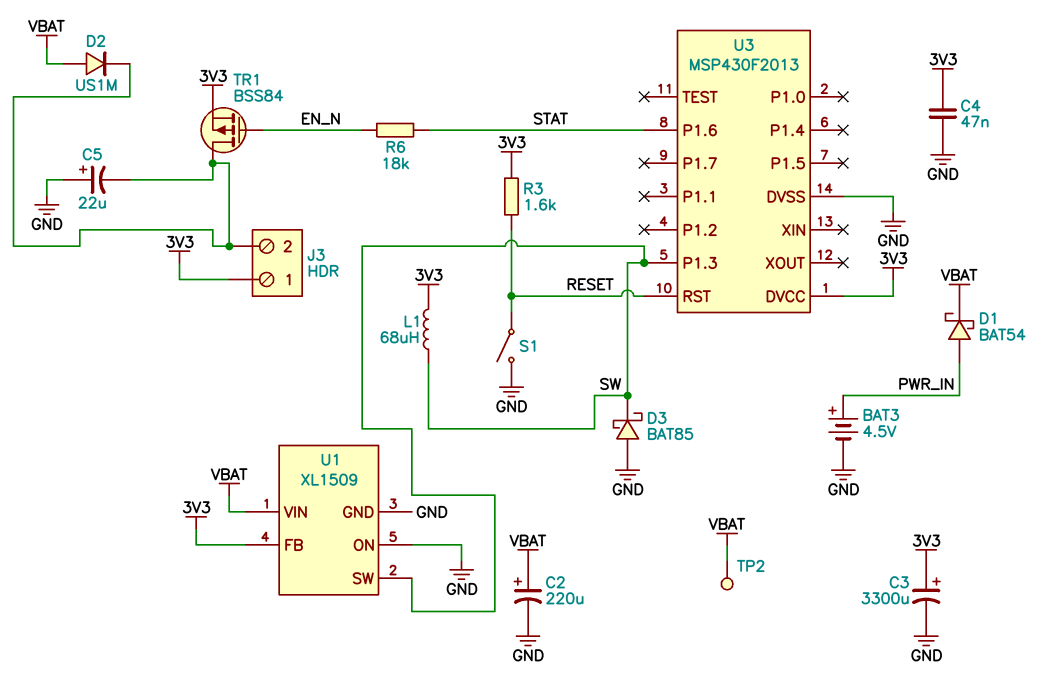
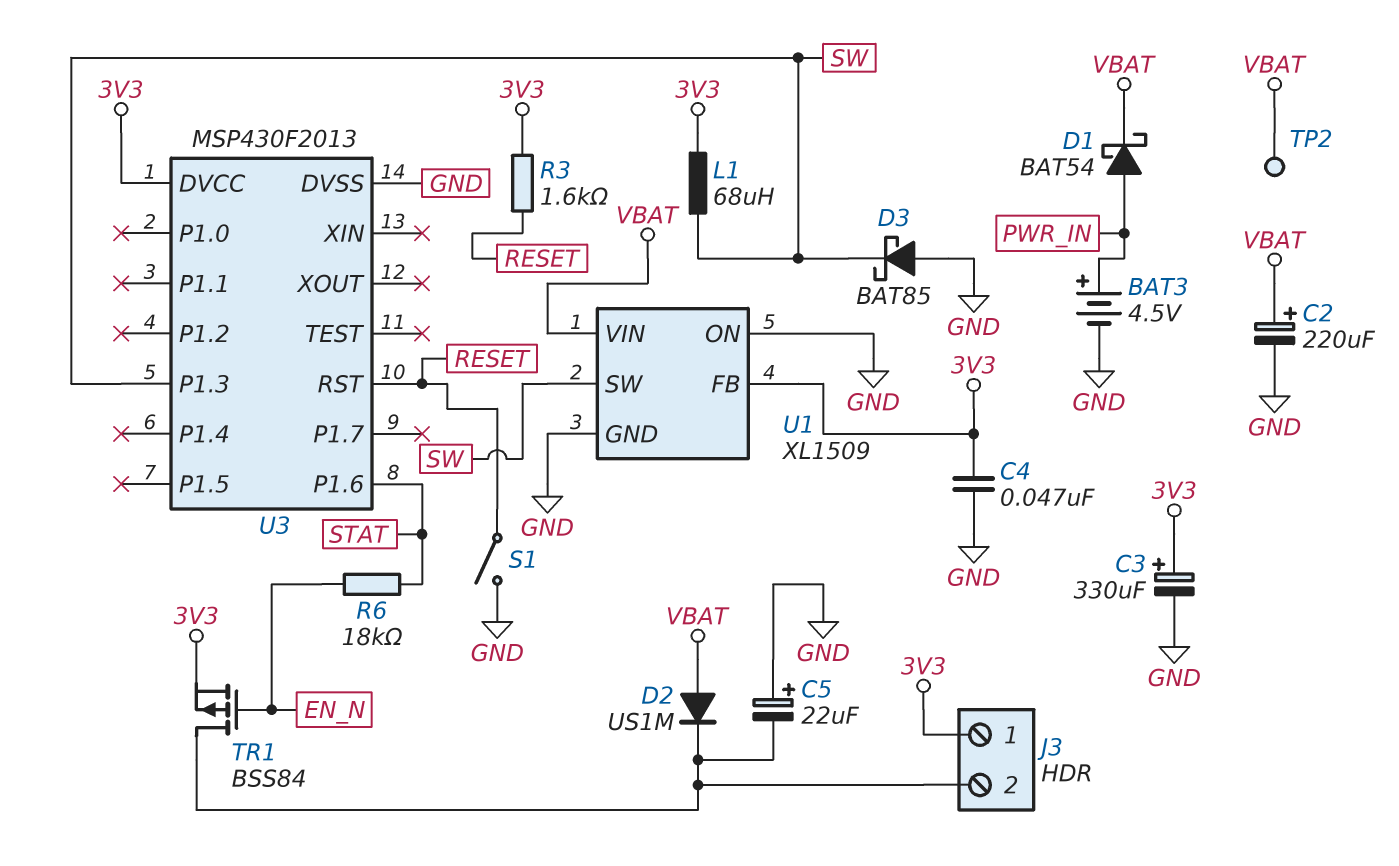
C3: 3300uF (plus 3V3, minus GND) -> 330uF (plus 3V3, minus GND)

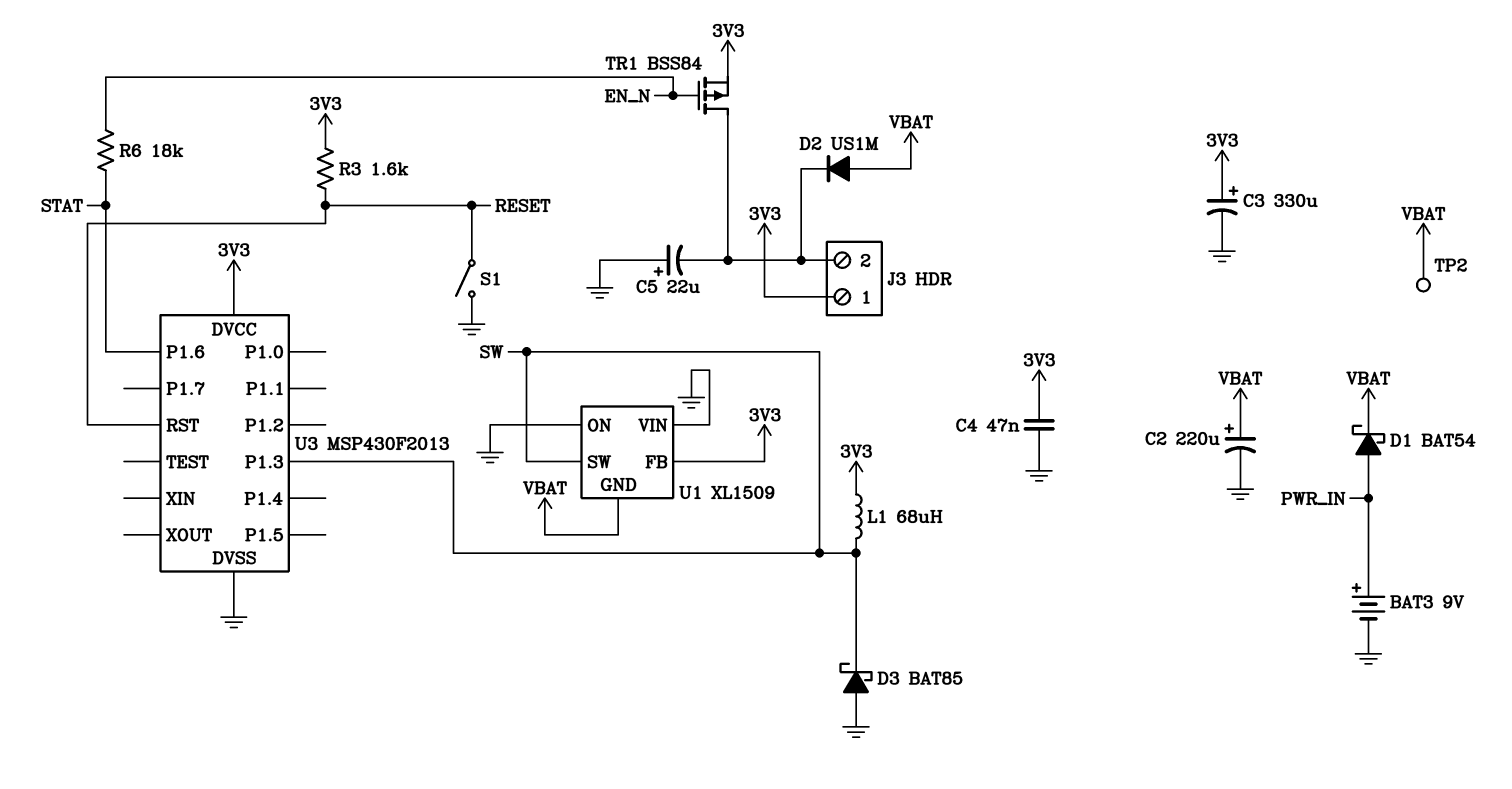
BAT3: 4.5V (plus PWR_IN, minus GND) -> 9V (plus PWR_IN, minus GND)
U1 pin GND: GND -> VBAT
U1 pin VIN: VBAT -> GND

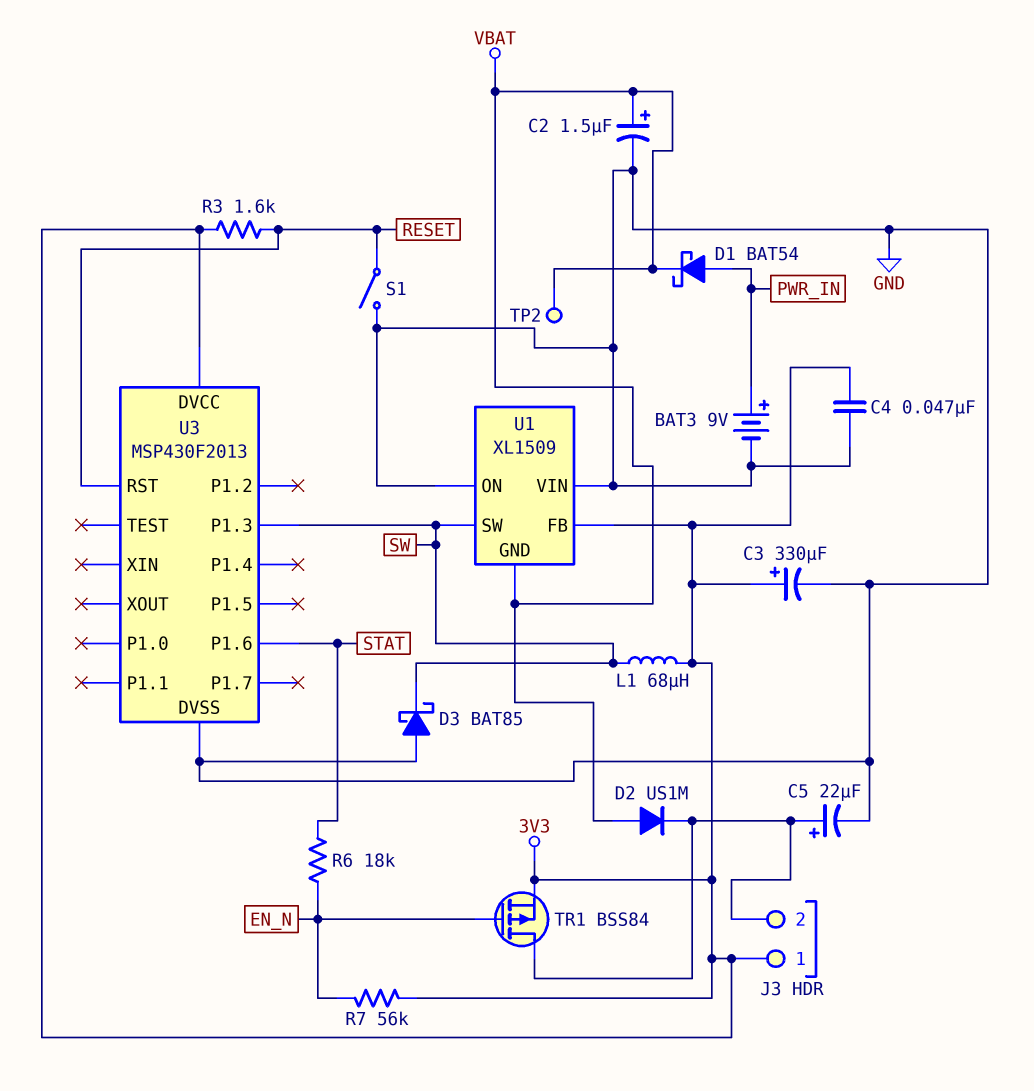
C2: 220uF (plus VBAT, minus GND) -> 1.5uF (plus VBAT, minus GND)
C5: 22uF (plus GND, minus J3/2) -> 22uF (plus J3/2, minus GND)
R7: none -> 56k (3V3, EN_N)

